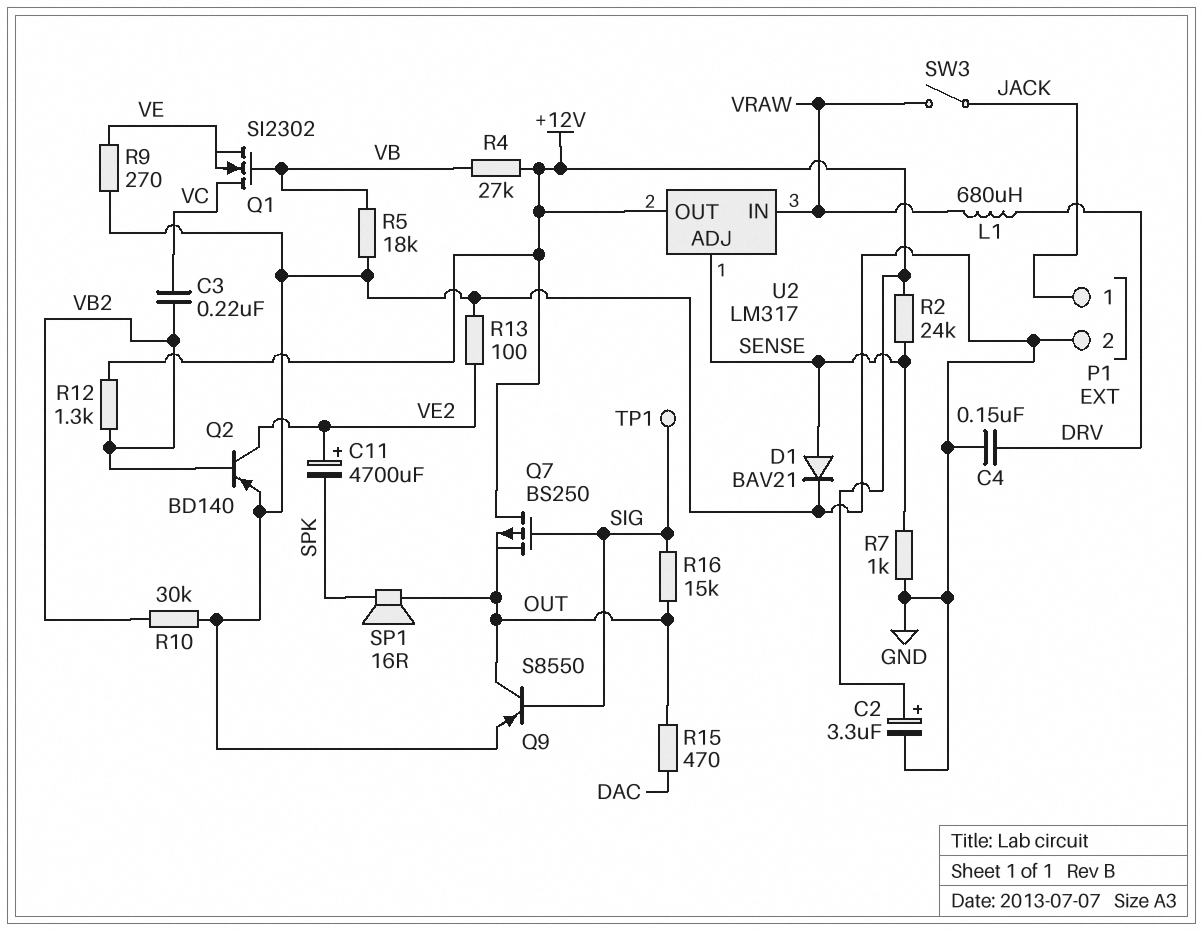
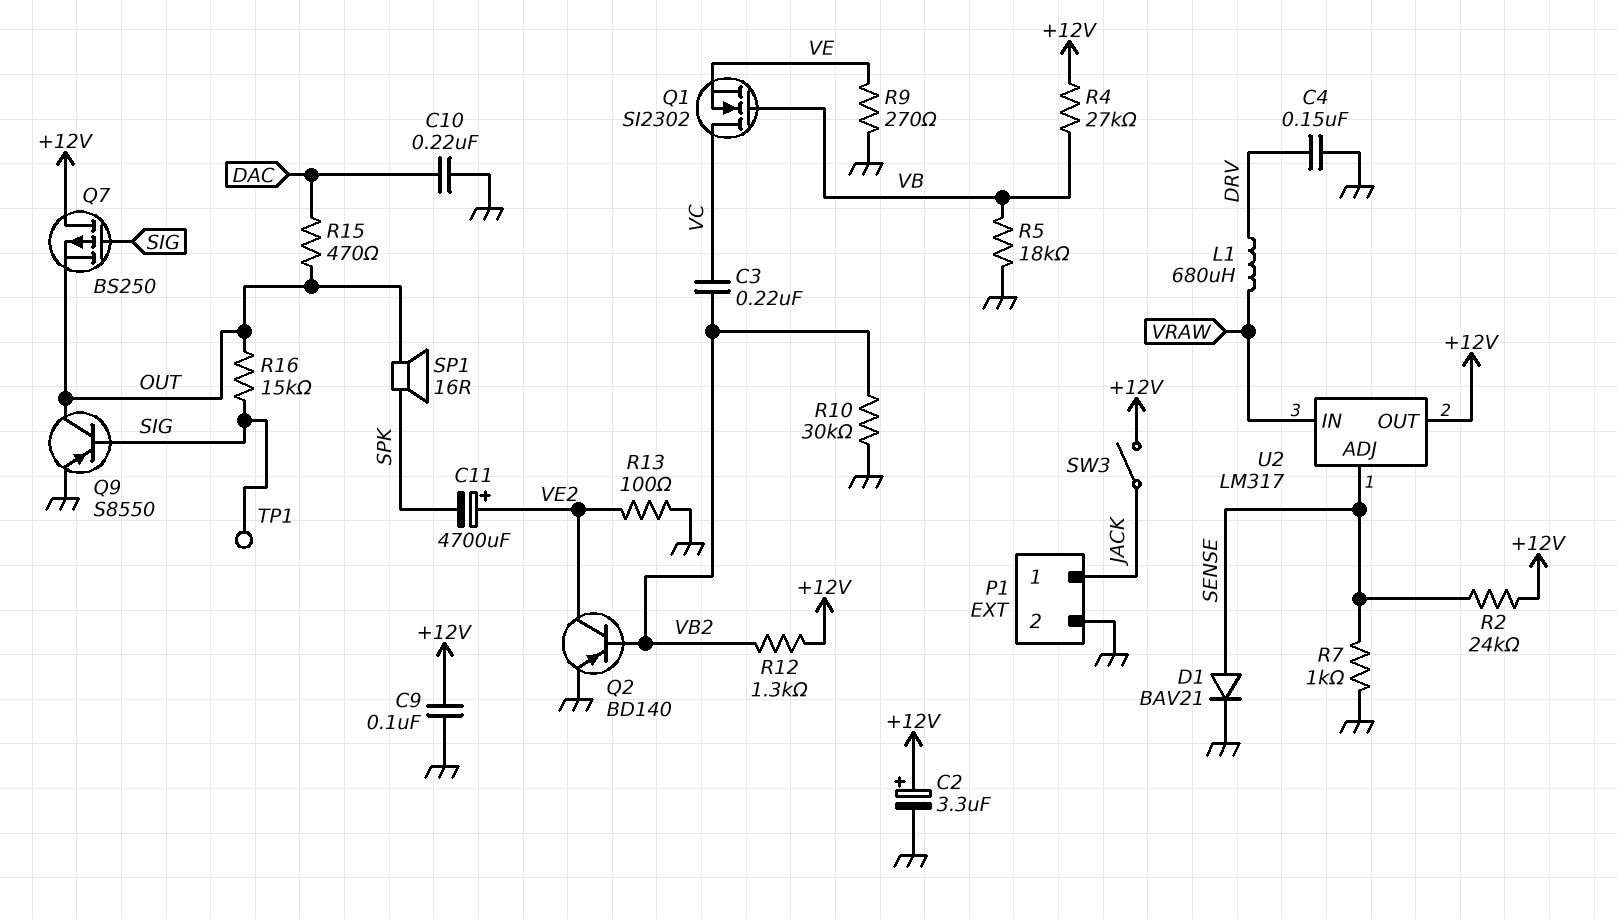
C9: none -> 100nF (+12V, GND)
C10: none -> 220nF (DAC, GND)
SW3: switch (JACK, VRAW) -> switch (+12V, JACK)

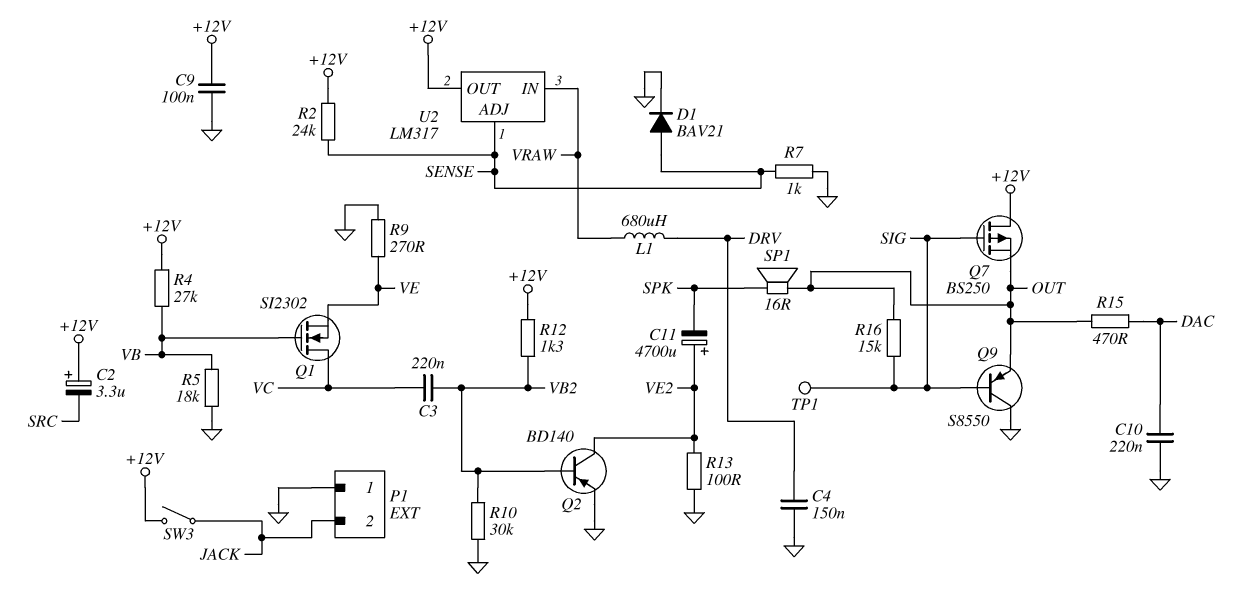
C2: 3.3uF (plus +12V, minus GND) -> 3.3uF (plus +12V, minus SRC)
P1 pin 1: JACK -> GND
P1 pin 2: GND -> JACK
Q9: PNP S8550 (B SIG, C OUT, E GND) -> PNP S8550 (B SIG, C GND, E OUT)

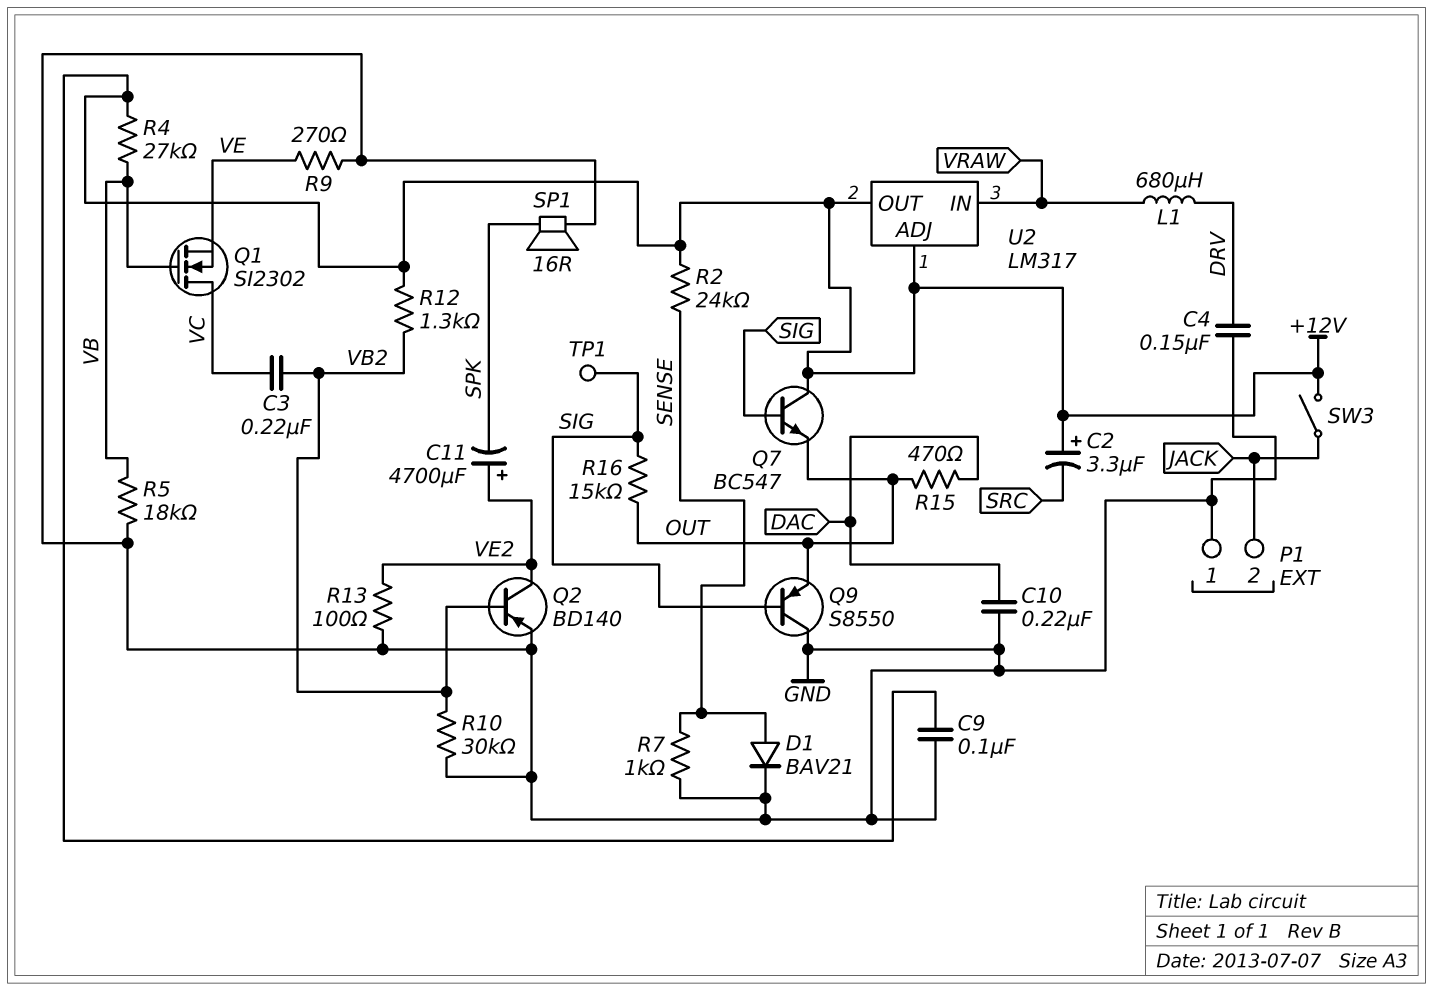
Q7: PMOS BS250 (G SIG, D +12V, S OUT) -> NPN BC547 (B SIG, C +12V, E OUT)
SP1: speaker 16R (OUT, SPK) -> speaker 16R (GND, SPK)
U2 pin ADJ: SENSE -> +12V

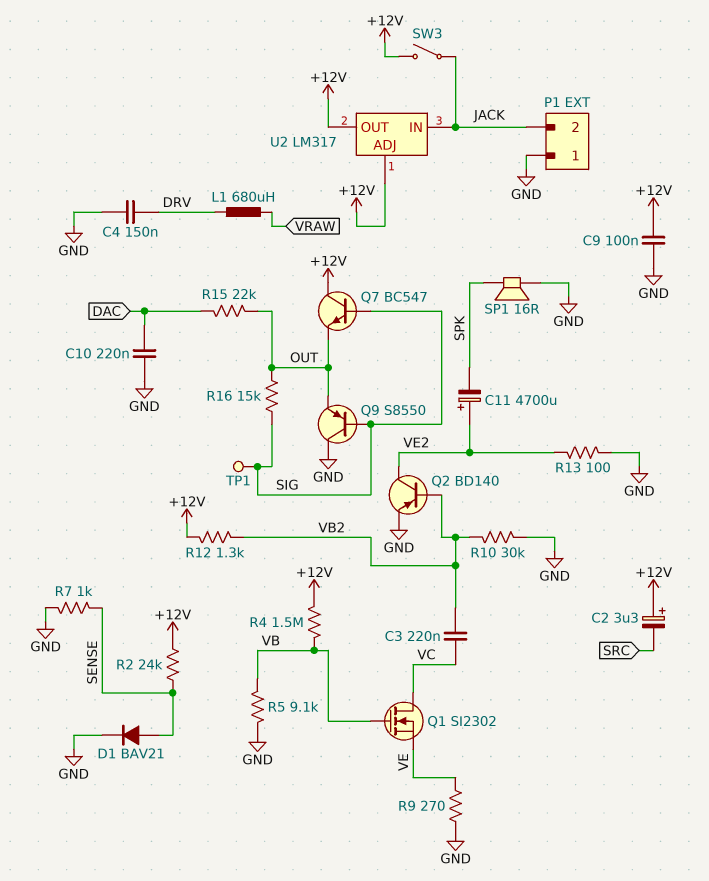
R4: 27k (+12V, VB) -> 1.5M (+12V, VB)
R5: 18k (GND, VB) -> 9.1k (GND, VB)
R15: 470 (DAC, OUT) -> 22k (DAC, OUT)
U2 pin IN: VRAW -> JACK

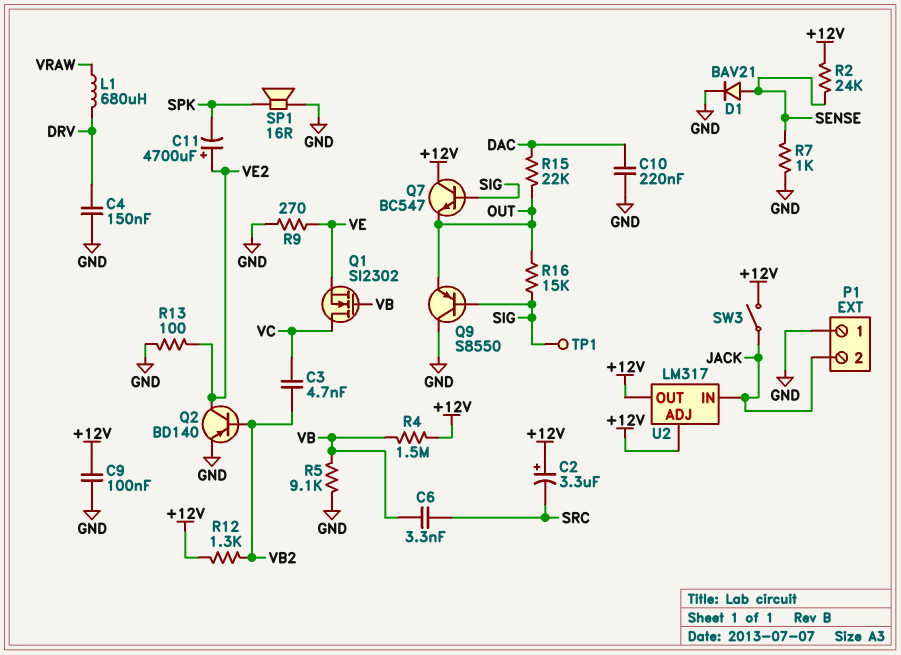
C3: 220nF (VB2, VC) -> 4.7nF (VB2, VC)
C6: none -> 3.3nF (SRC, VB)
R10: 30k (GND, VB2) -> none

